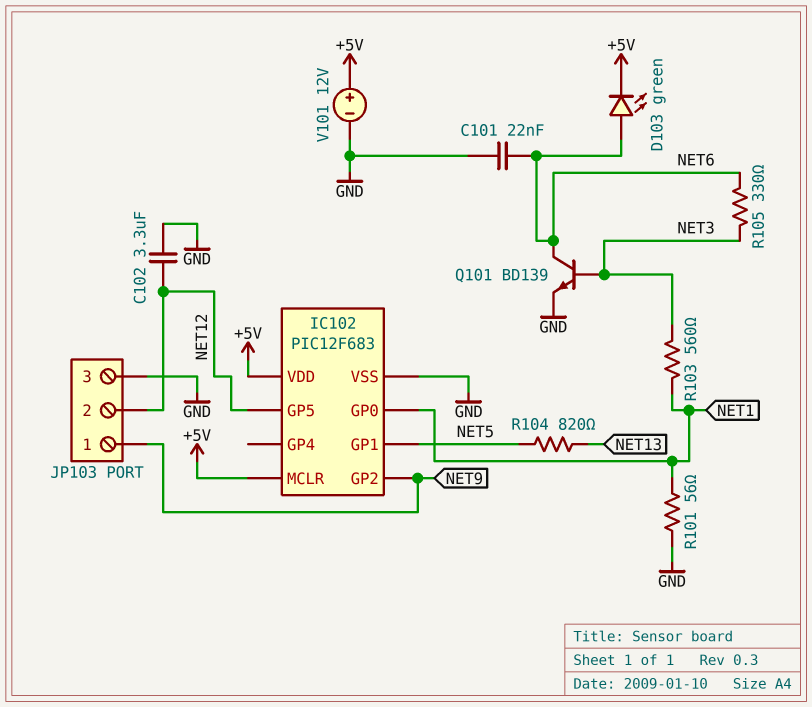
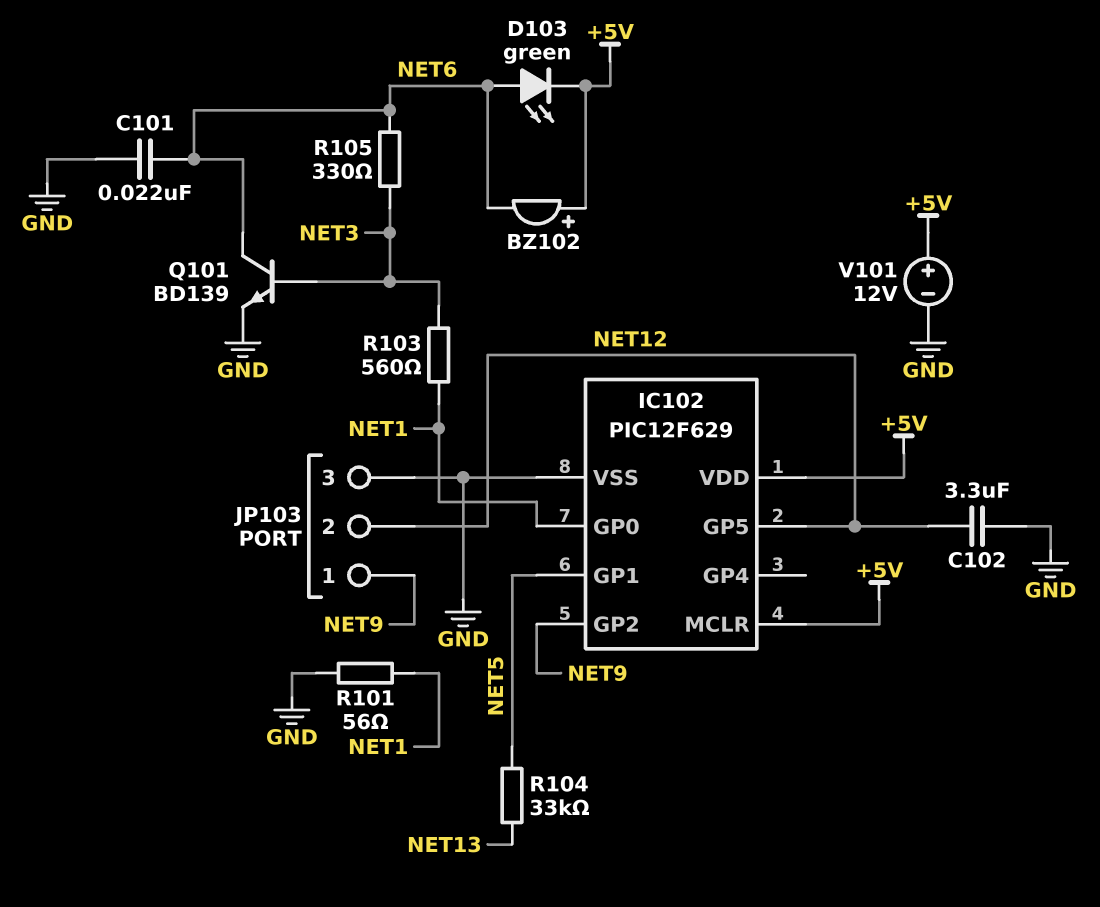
BZ102: none -> buzzer (plus +5V, minus NET6)
IC102: PIC12F683 -> PIC12F629
R104: 820 (NET5, NET13) -> 33k (NET5, NET13)

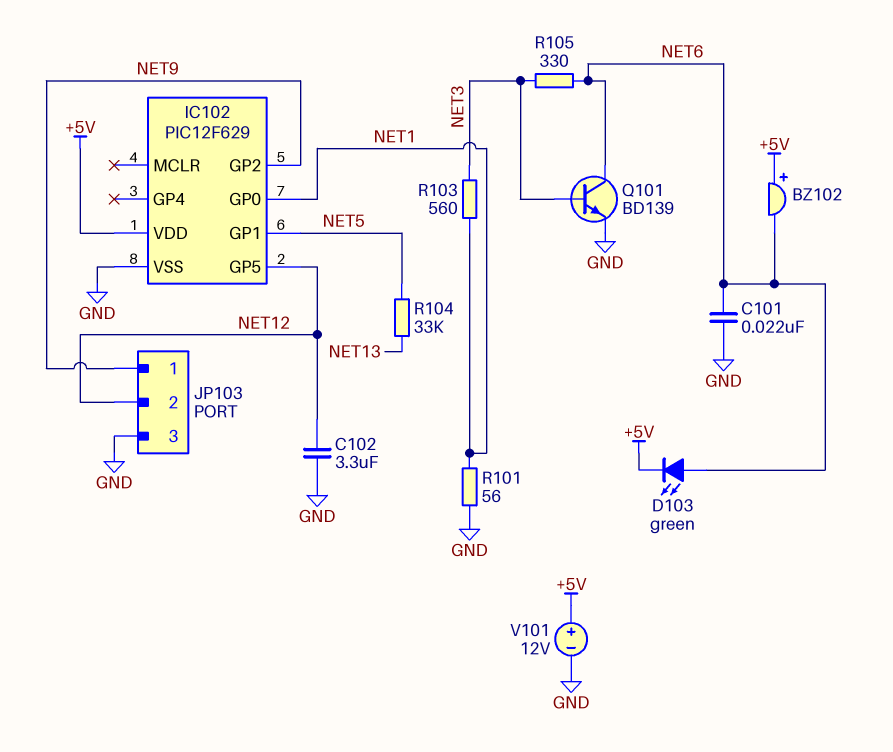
IC102 pin MCLR: +5V -> none

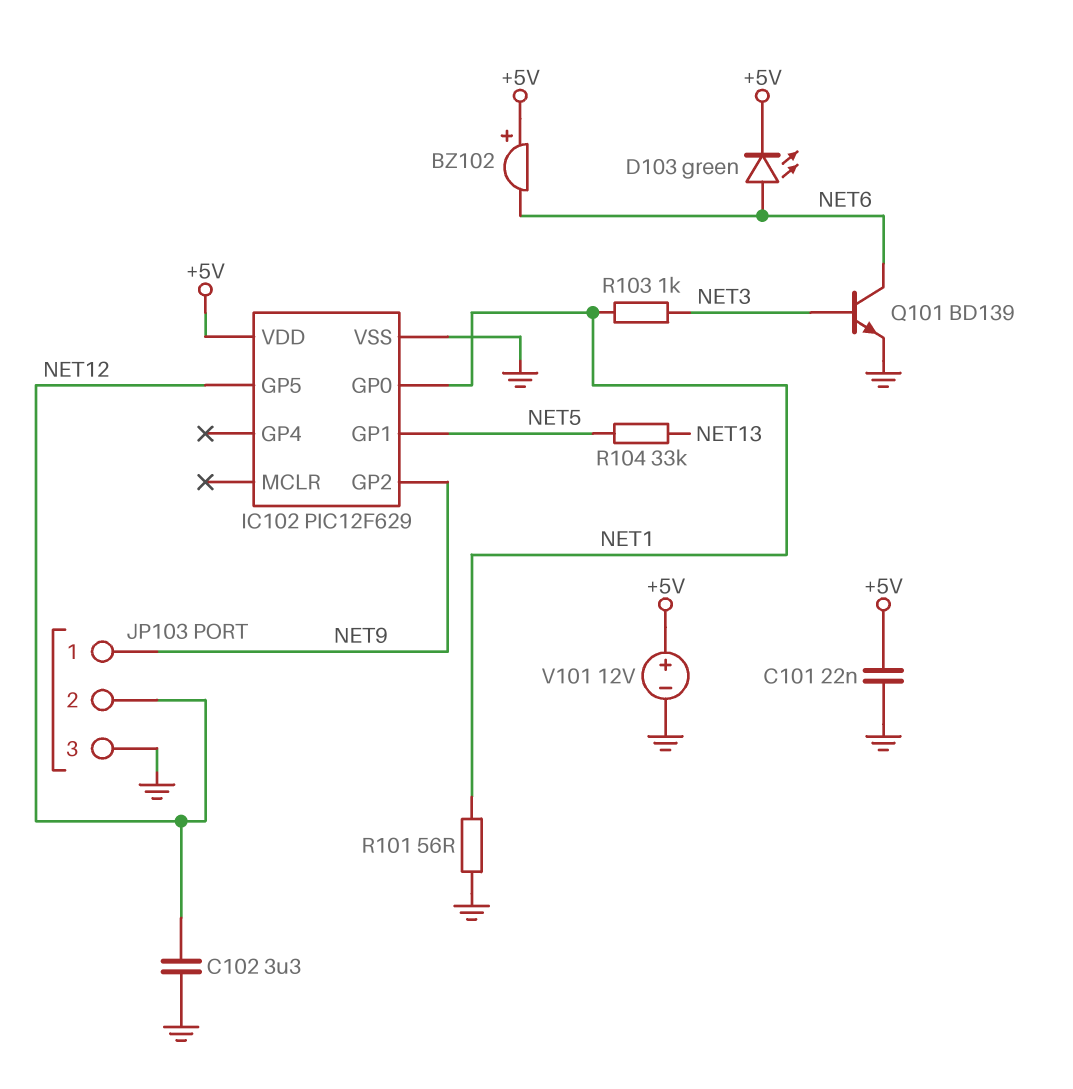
C101: 22nF (GND, NET6) -> 22nF (+5V, GND)
R103: 560 (NET1, NET3) -> 1k (NET1, NET3)
R105: 330 (NET3, NET6) -> none

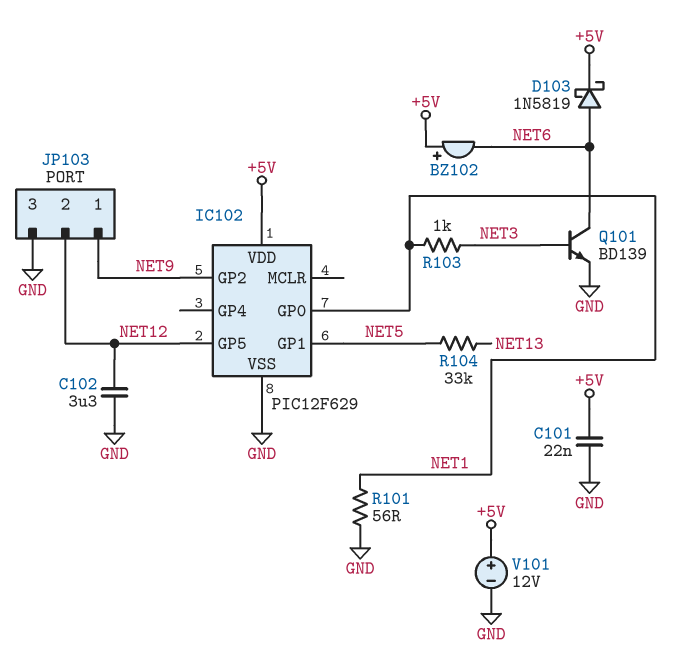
D103: LED green (A NET6, K +5V) -> schottky 1N5819 (A NET6, K +5V)

